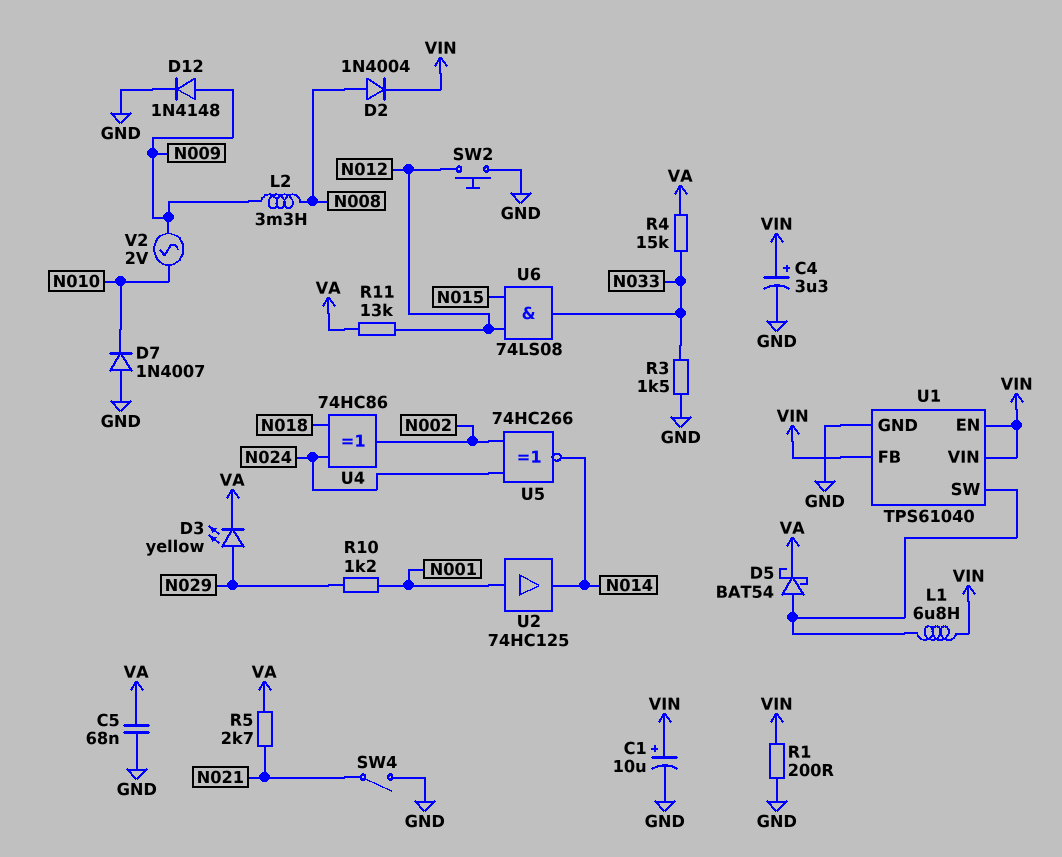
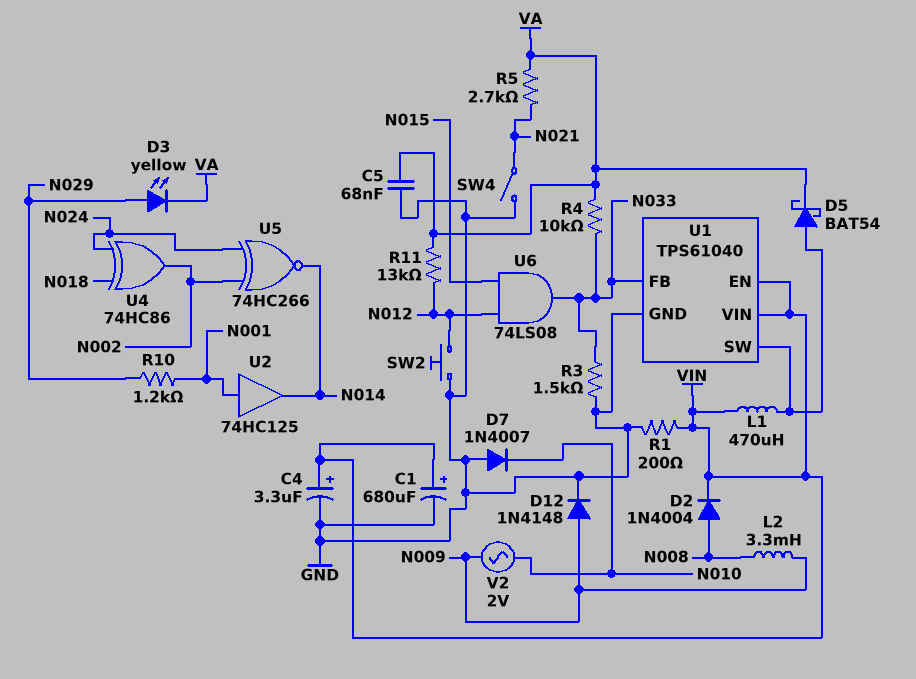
C1: 10uF (plus VIN, minus GND) -> 680uF (plus VIN, minus GND)
L1: 6.8uH (U1/SW, VIN) -> 470uH (U1/SW, VIN)
R4: 15k (N033, VA) -> 10k (N033, VA)
U1 pin FB: VIN -> N033

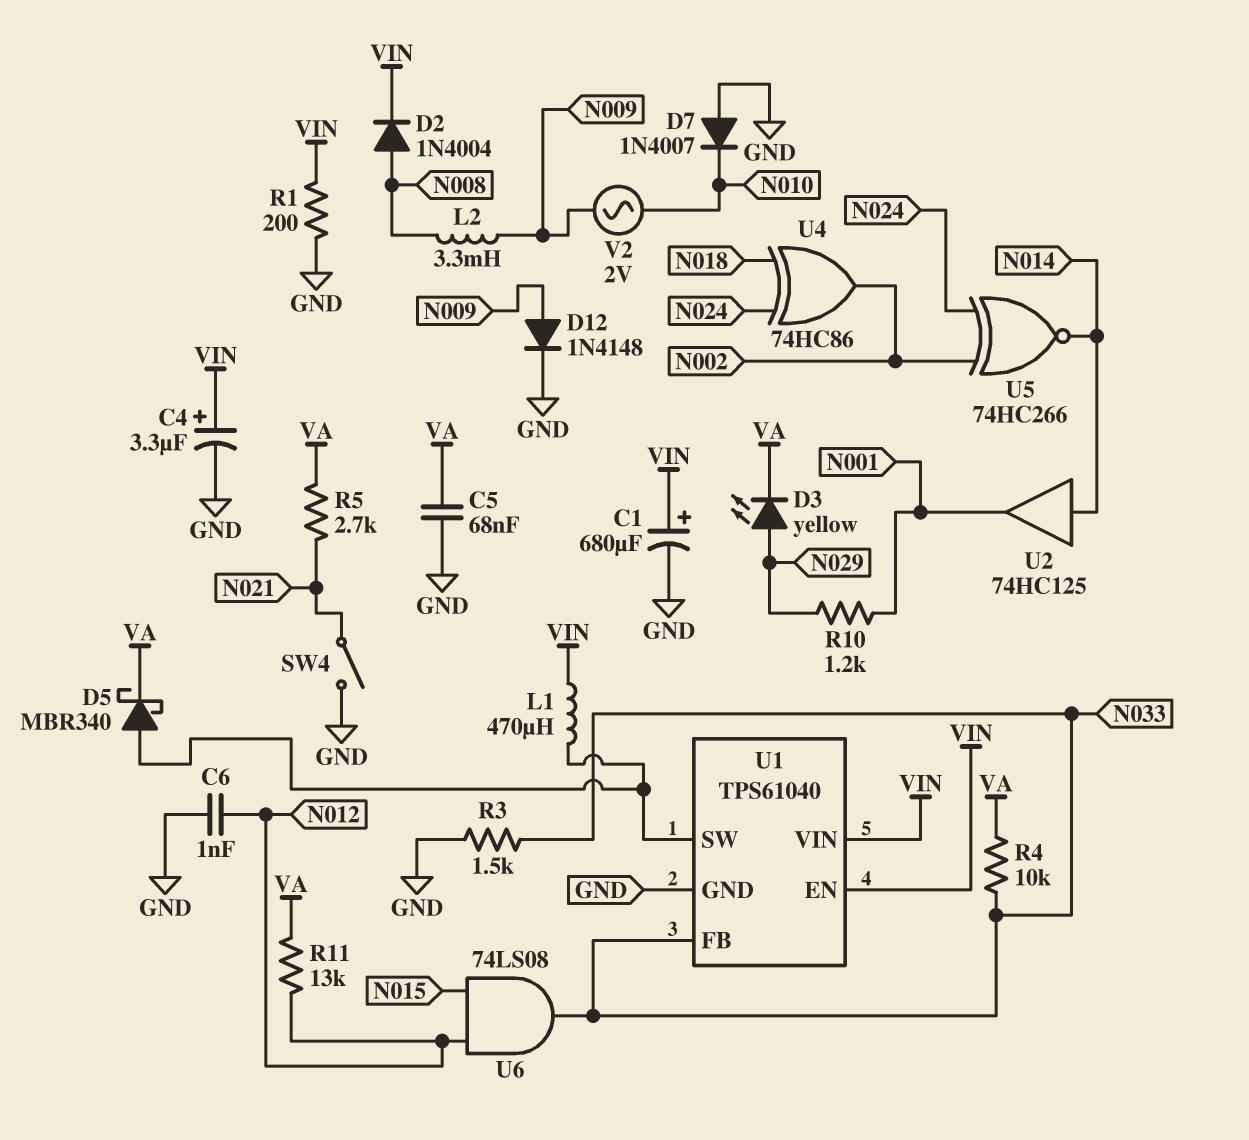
C6: none -> 1nF (GND, N012)
D5: schottky BAT54 (A U1/SW, K VA) -> schottky MBR340 (A U1/SW, K VA)
SW2: button (GND, N012) -> none
U2: buffer 74HC125 (in N001, out N014) -> buffer 74HC125 (in N014, out N001)

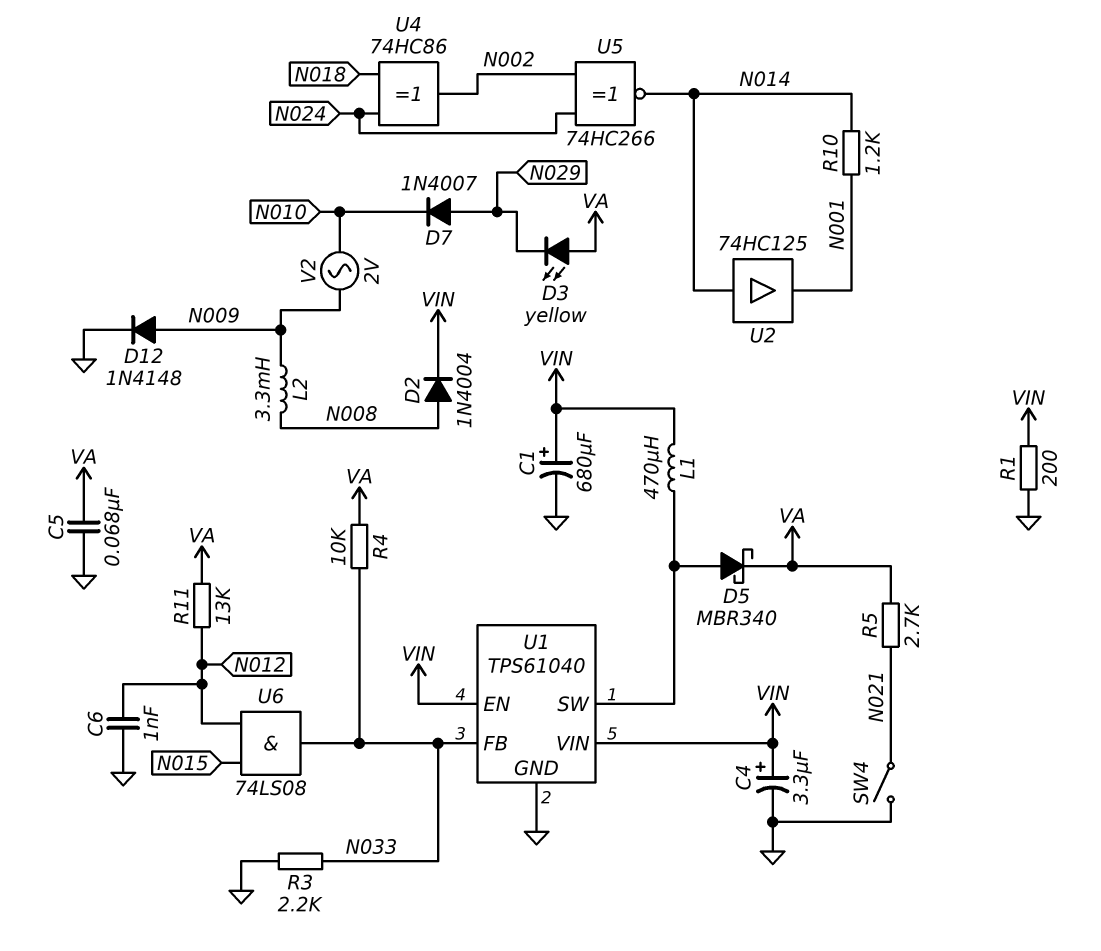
D3: LED yellow (A N029, K VA) -> LED yellow (A VA, K N029)
D7: diode 1N4007 (A GND, K N010) -> diode 1N4007 (A N029, K N010)
R3: 1.5k (GND, N033) -> 2.2k (GND, N033)
R10: 1.2k (N001, N029) -> 1.2k (N001, N014)

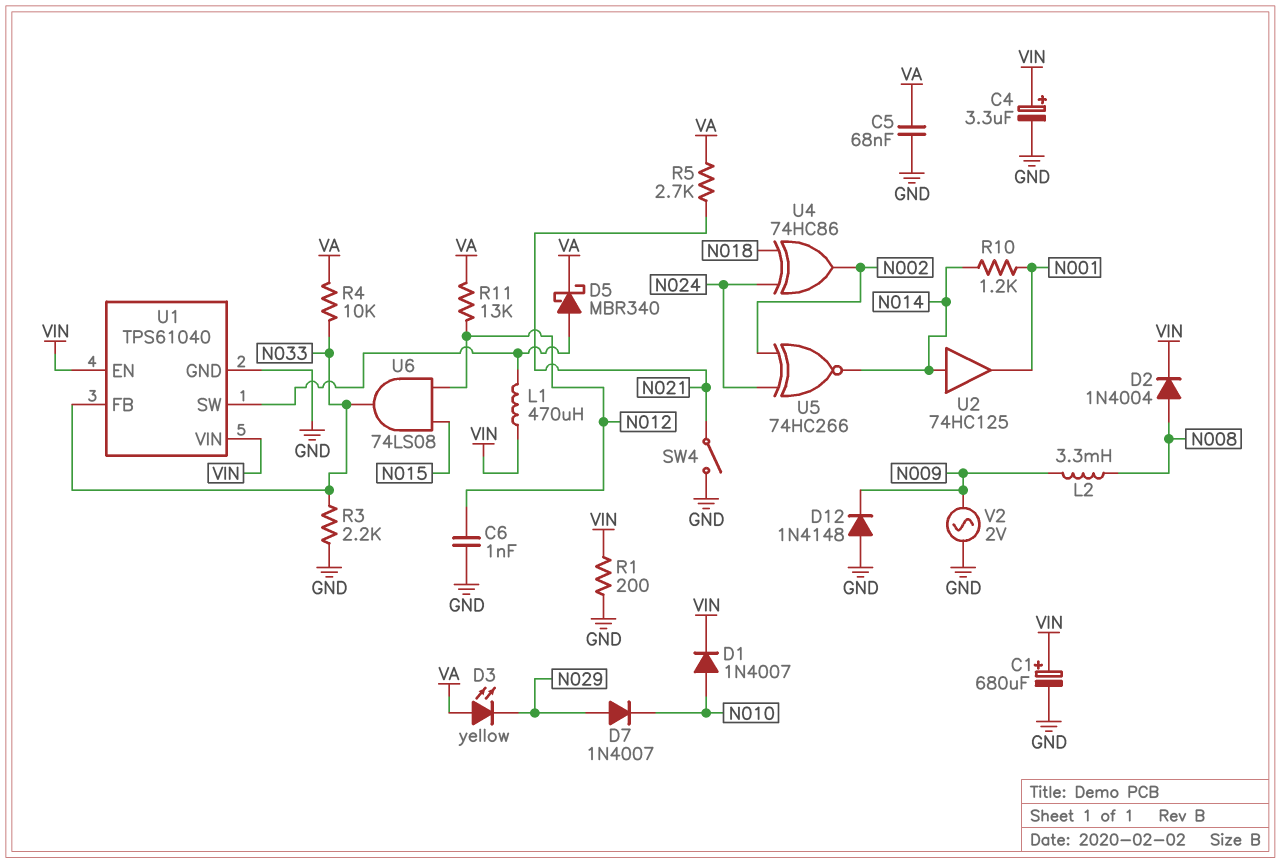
D1: none -> diode 1N4007 (A N010, K VIN)
D12: diode 1N4148 (A N009, K GND) -> diode 1N4148 (A GND, K N009)
V2: AC 2V (N009, N010) -> AC 2V (GND, N009)

